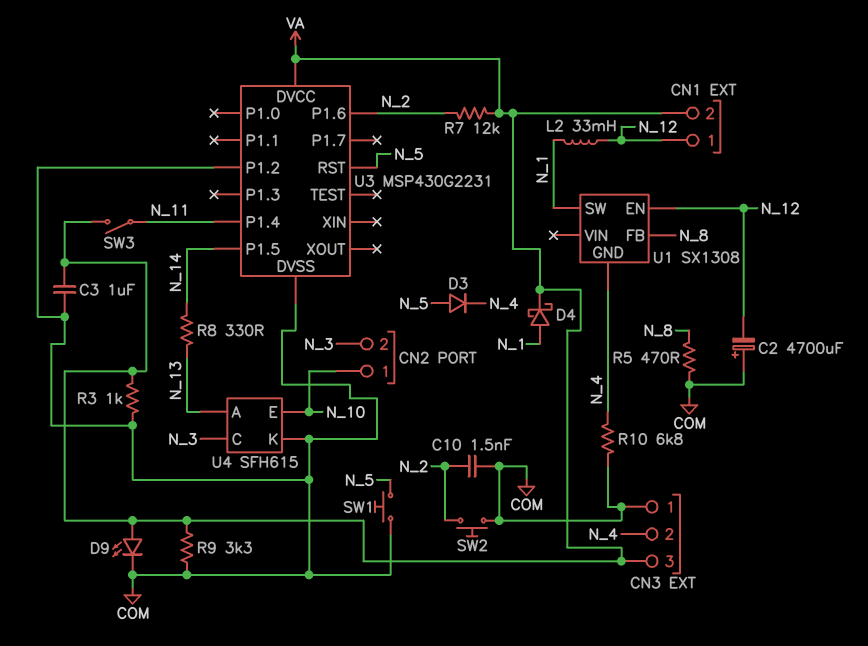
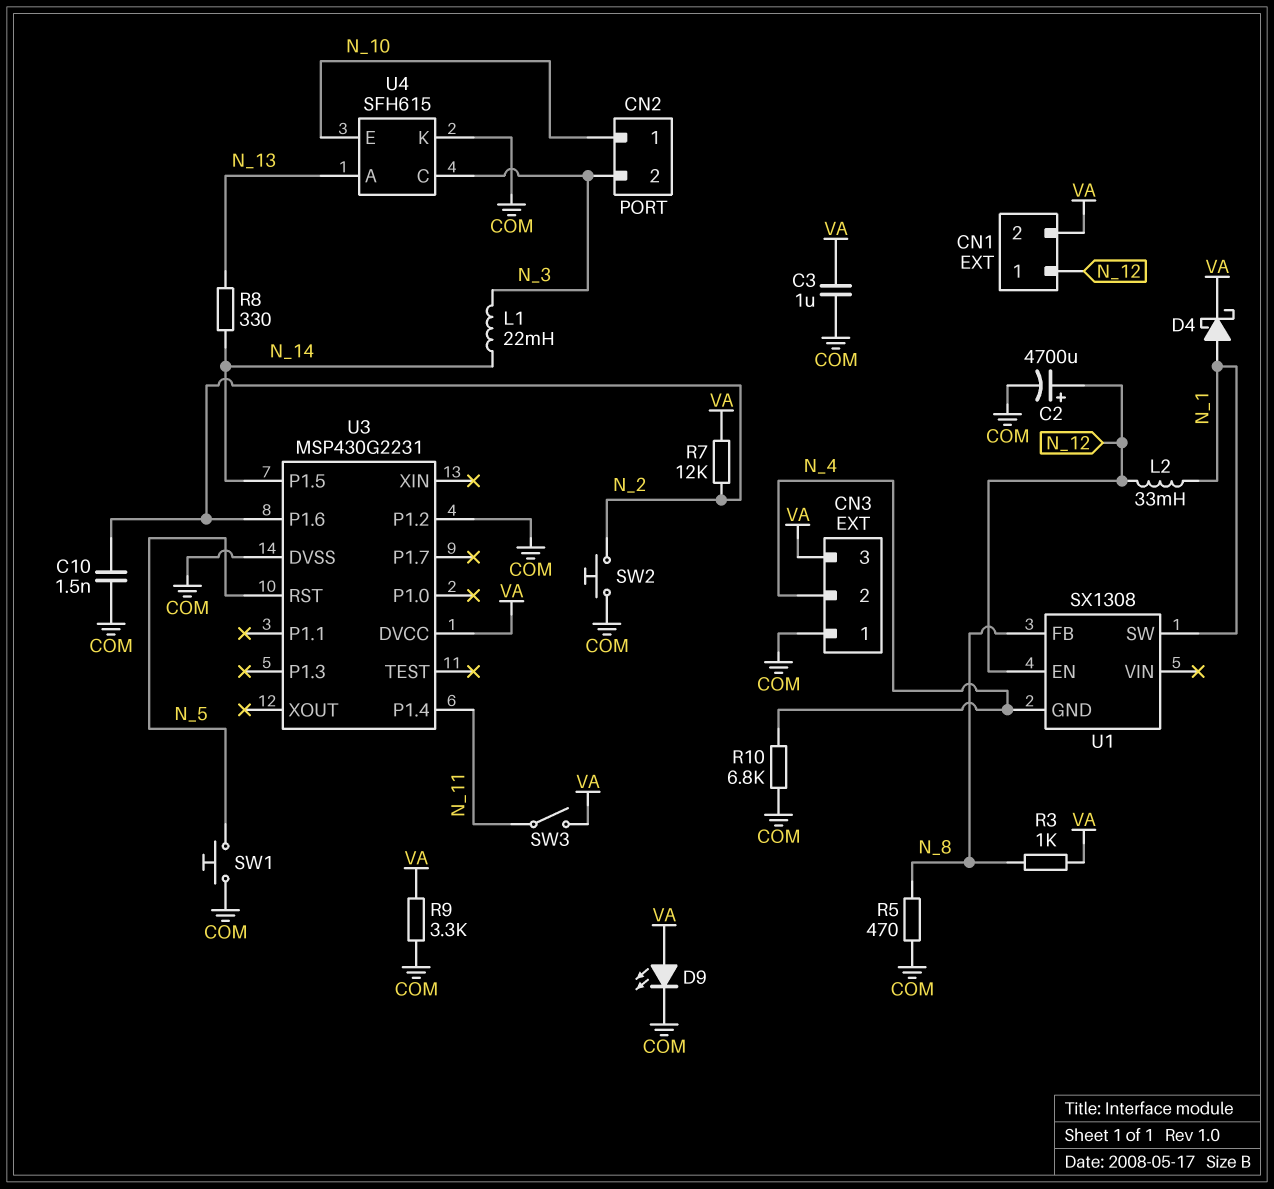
C2: 4700uF (plus COM, minus N_12) -> 4700uF (plus N_12, minus COM)
D3: diode (A N_5, K N_4) -> none
L1: none -> 22mH (N_3, N_14)
R3: 1k (COM, VA) -> 1k (N_8, VA)

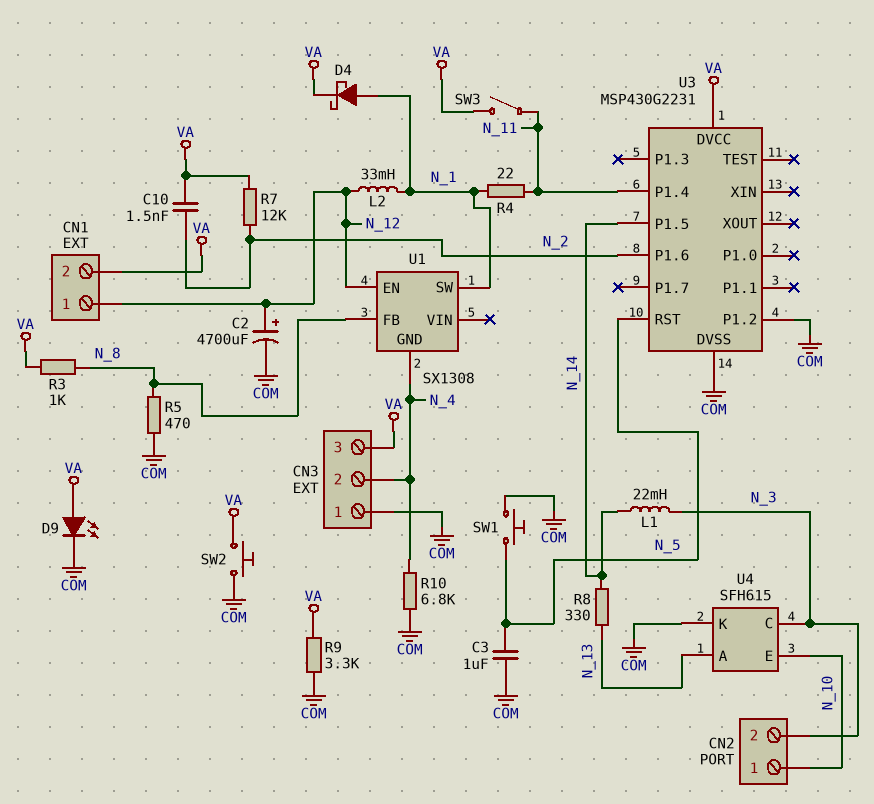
C3: 1uF (COM, VA) -> 1uF (COM, N_5)
C10: 1.5nF (COM, N_2) -> 1.5nF (N_2, VA)
R4: none -> 22 (N_1, N_11)
SW2: button (COM, N_2) -> button (COM, VA)

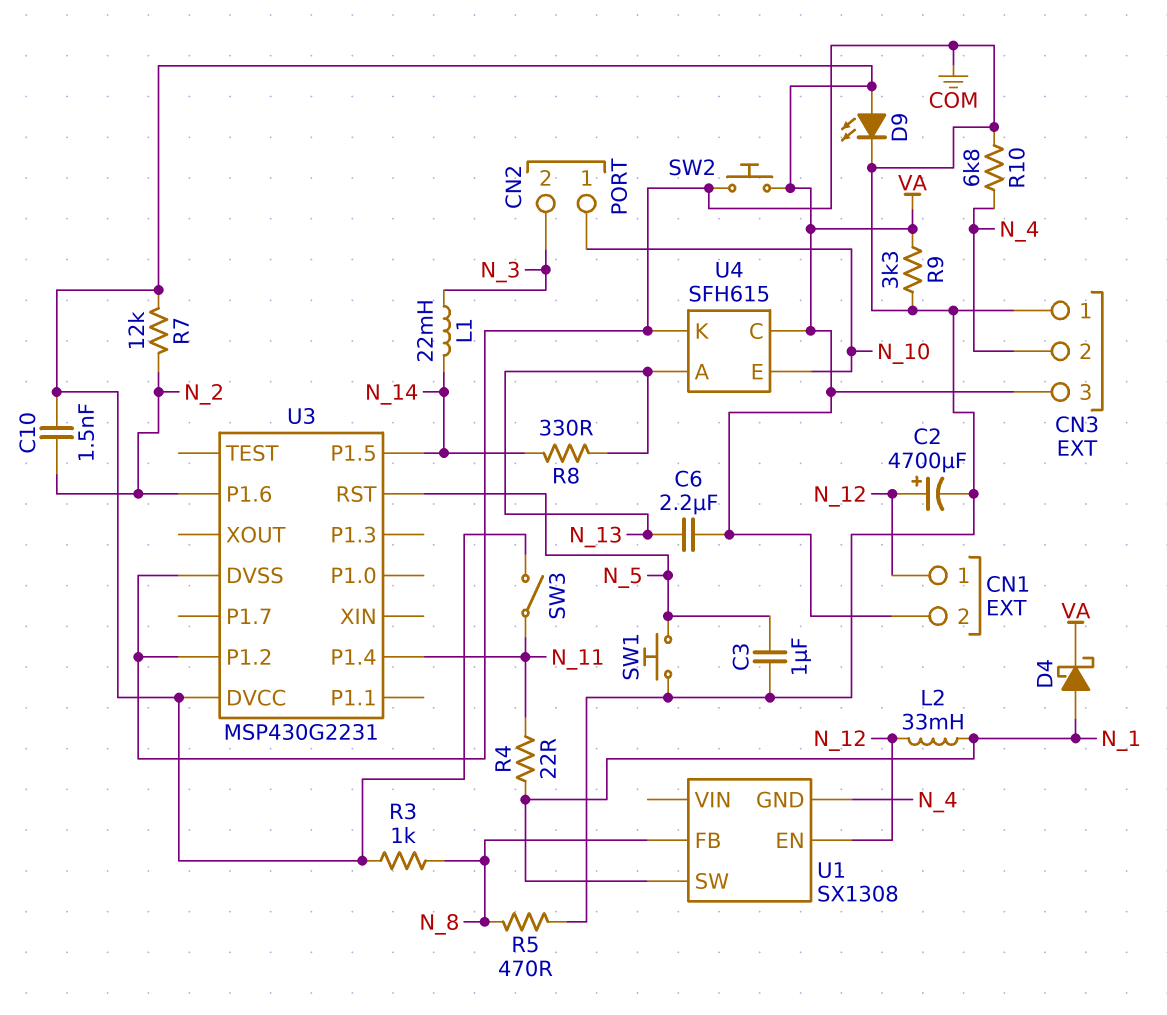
C6: none -> 2.2uF (N_13, VA)
U4 pin C: N_3 -> VA

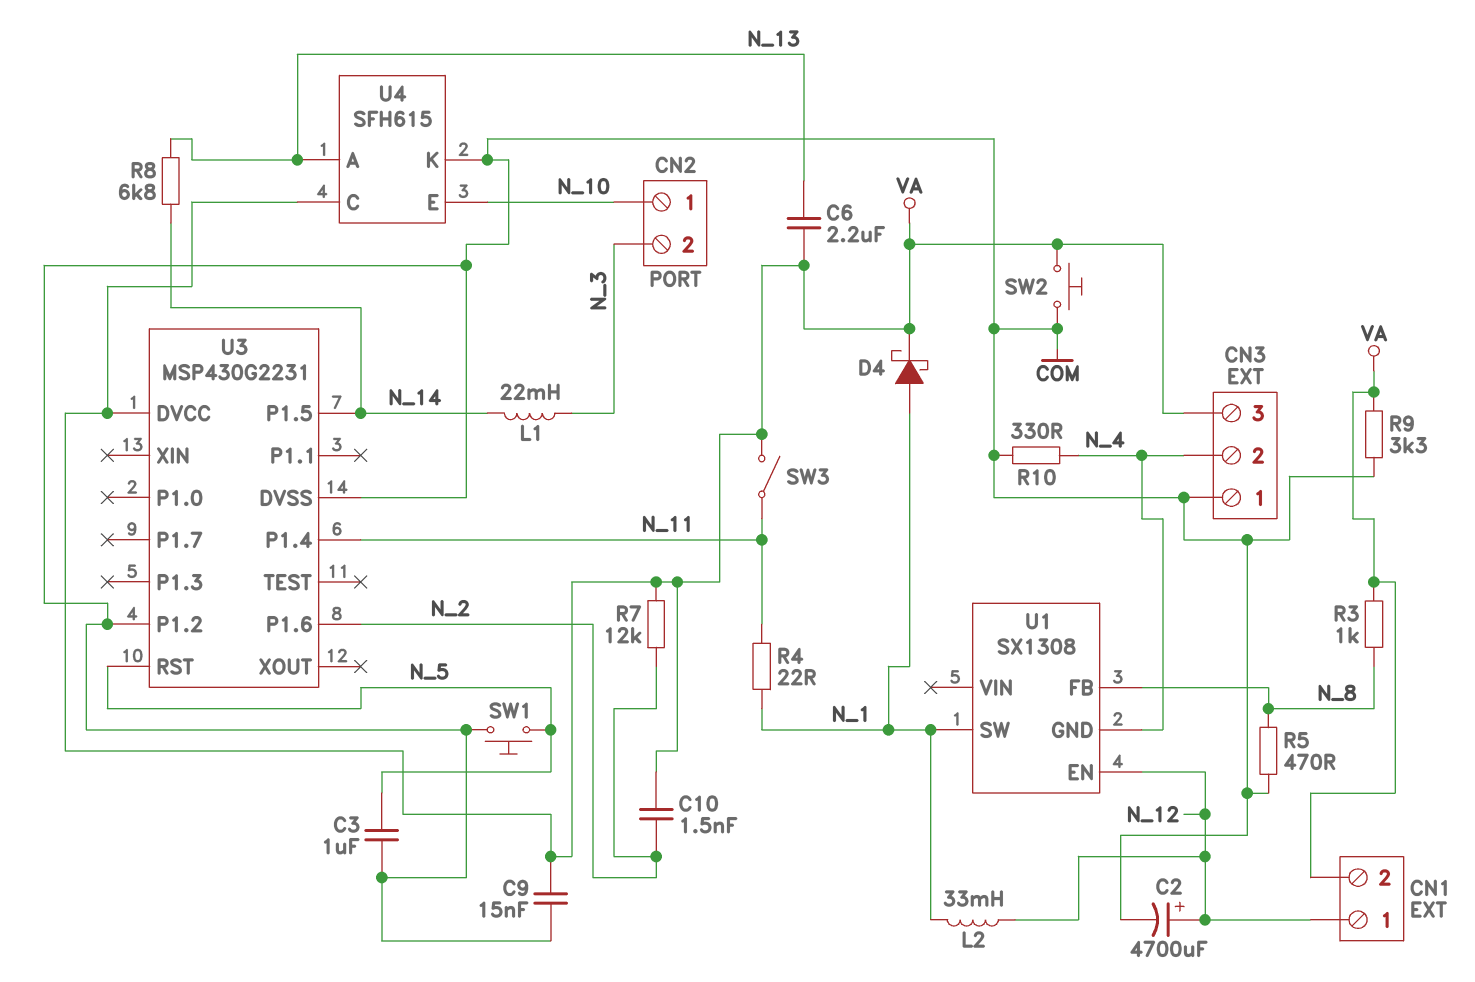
C9: none -> 15nF (COM, VA)
D9: LED (A VA, K COM) -> none
R8: 330 (N_13, N_14) -> 6.8k (N_13, N_14)
R10: 6.8k (COM, N_4) -> 330 (COM, N_4)

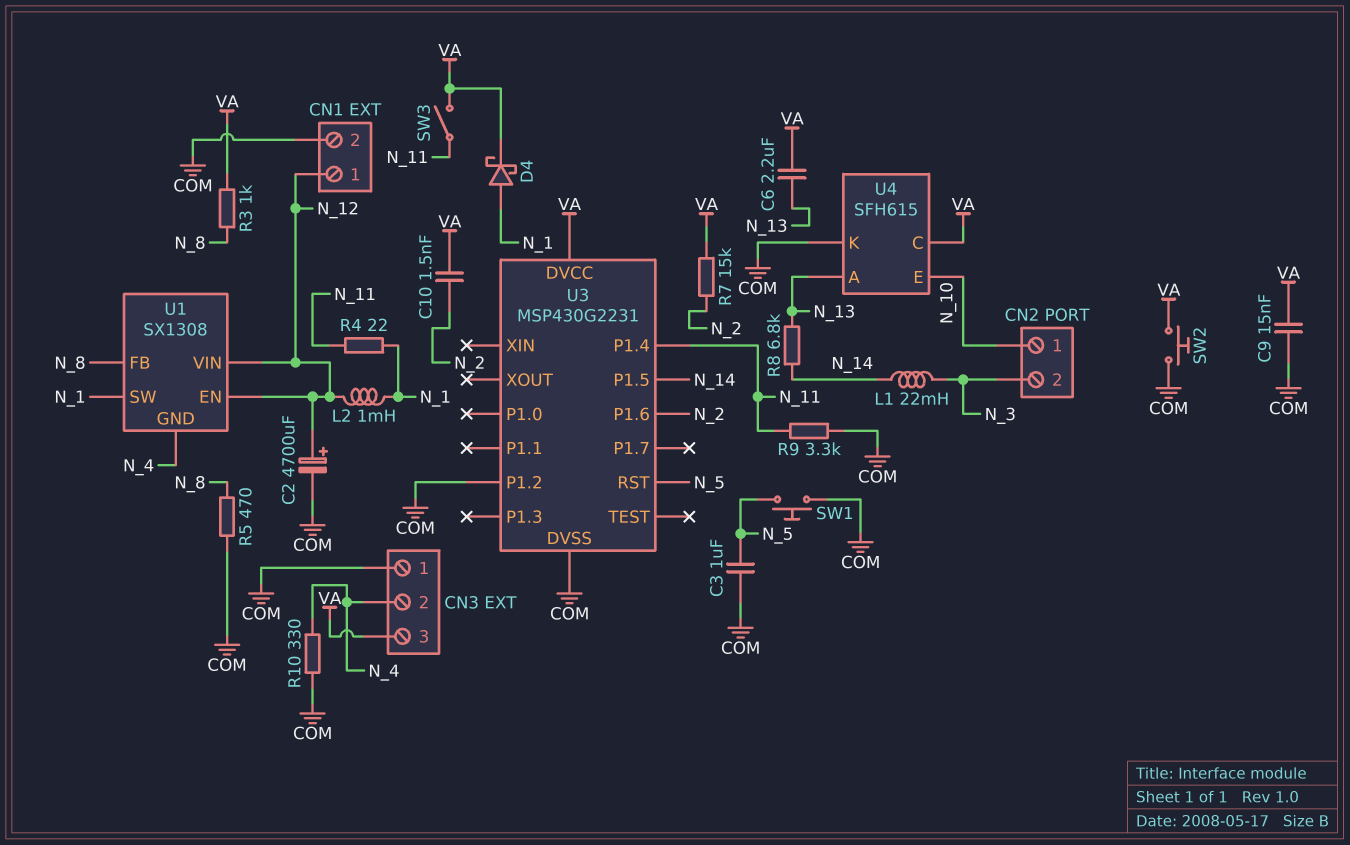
CN1 pin 2: VA -> COM
L2: 33mH (N_1, N_12) -> 1mH (N_1, N_12)
R7: 12k (N_2, VA) -> 15k (N_2, VA)
R9: 3.3k (COM, VA) -> 3.3k (COM, N_11)
U1 pin VIN: none -> N_12

